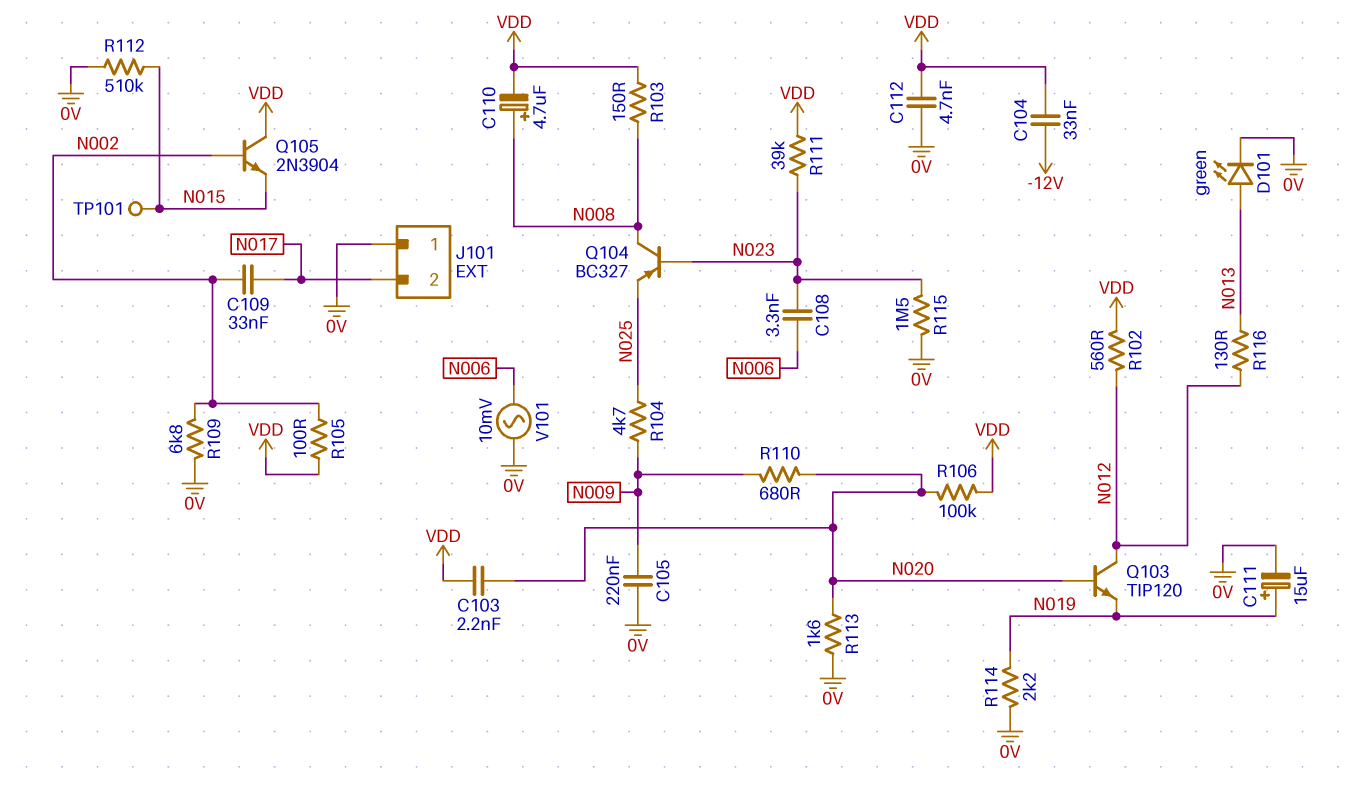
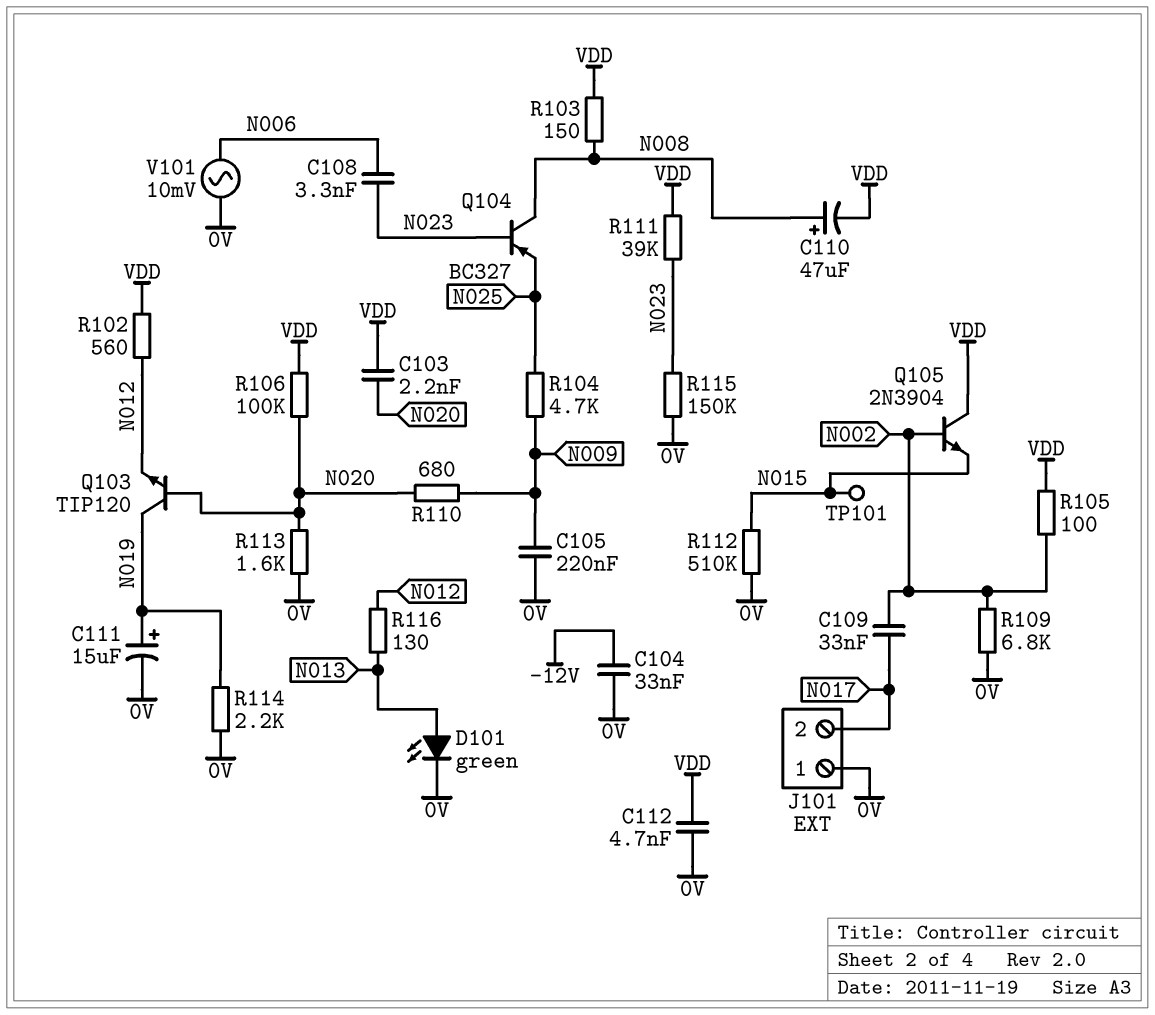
C104: 33nF (-12V, VDD) -> 33nF (-12V, 0V)
C110: 4.7uF (plus N008, minus VDD) -> 47uF (plus N008, minus VDD)
Q103: NPN TIP120 (B N020, C N012, E N019) -> NPN TIP120 (B N020, C N019, E N012)
R115: 1.5M (0V, N023) -> 150k (0V, N023)

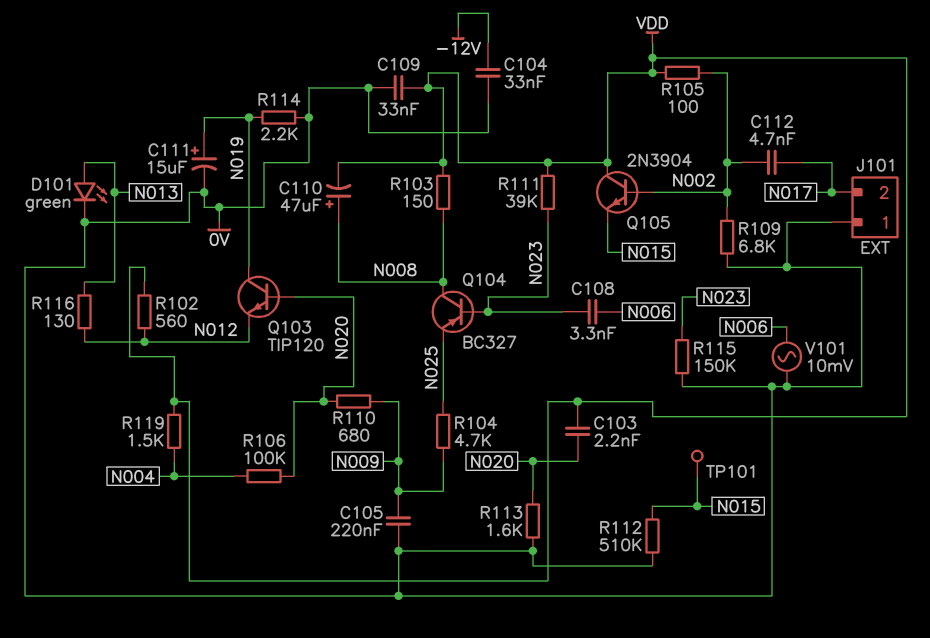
C109: 33nF (N002, N017) -> 33nF (0V, VDD)
C112: 4.7nF (0V, VDD) -> 4.7nF (N002, N017)
R106: 100k (N020, VDD) -> 100k (N004, N020)
R119: none -> 1.5k (N004, VDD)

